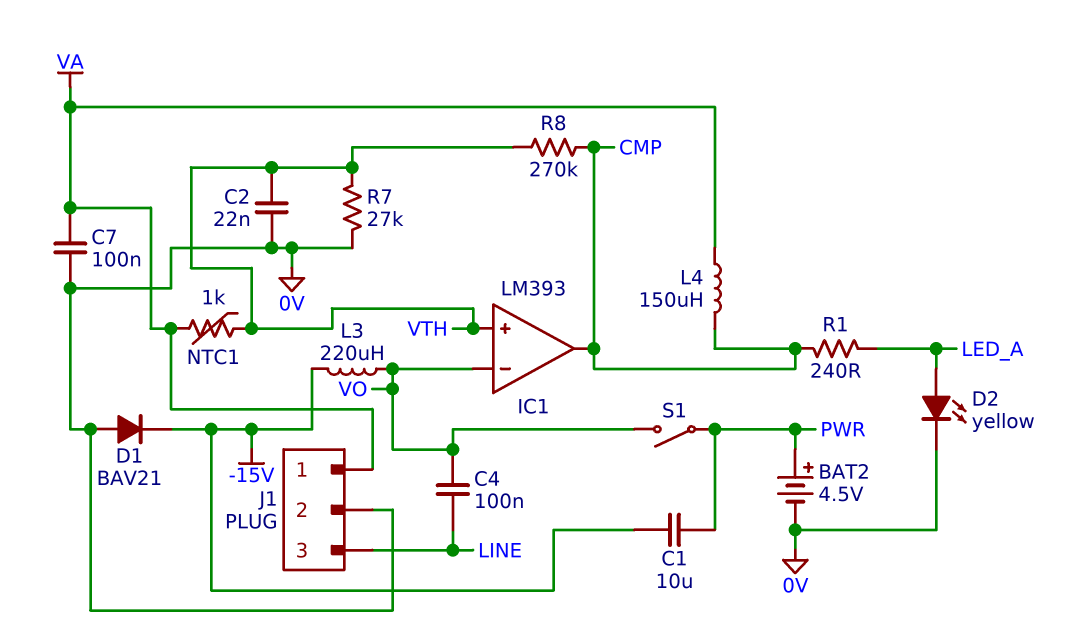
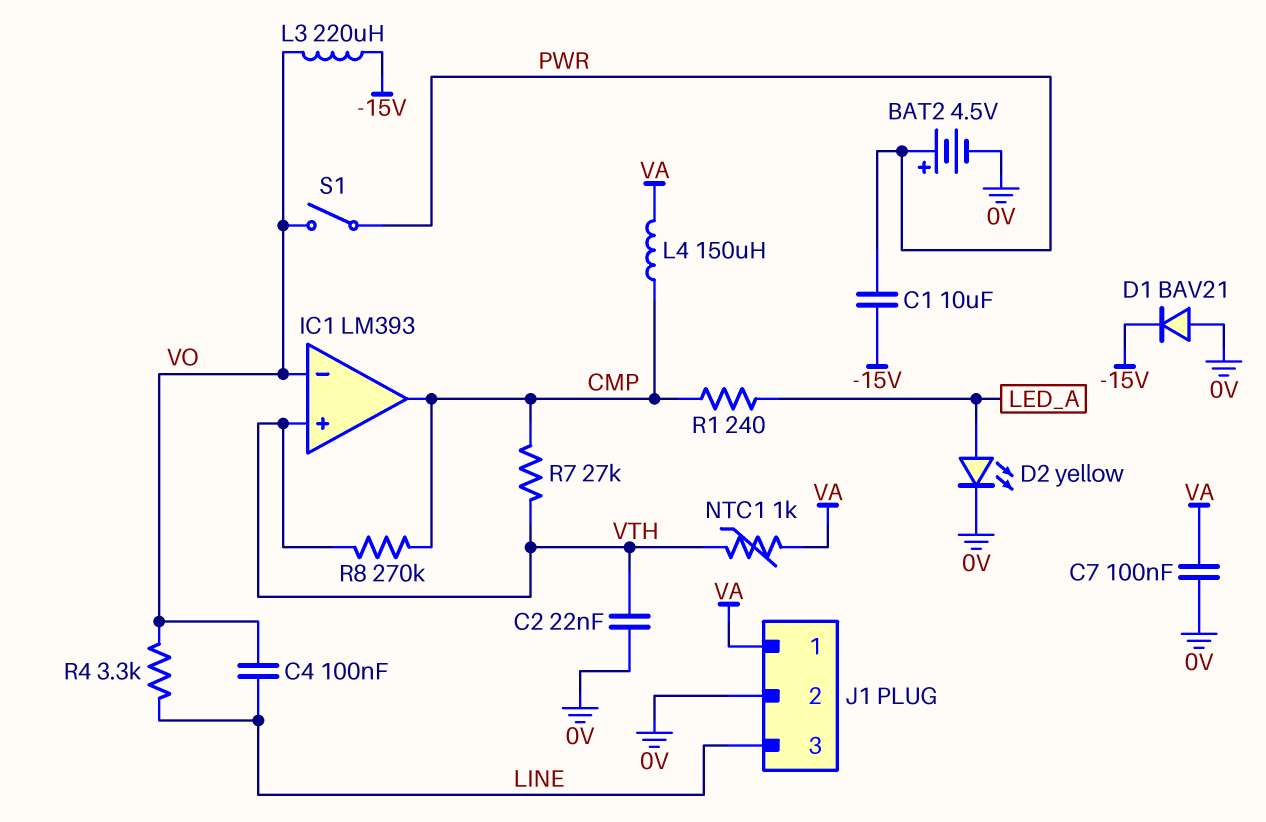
R4: none -> 3.3k (LINE, VO)
R7: 27k (0V, VTH) -> 27k (CMP, VTH)

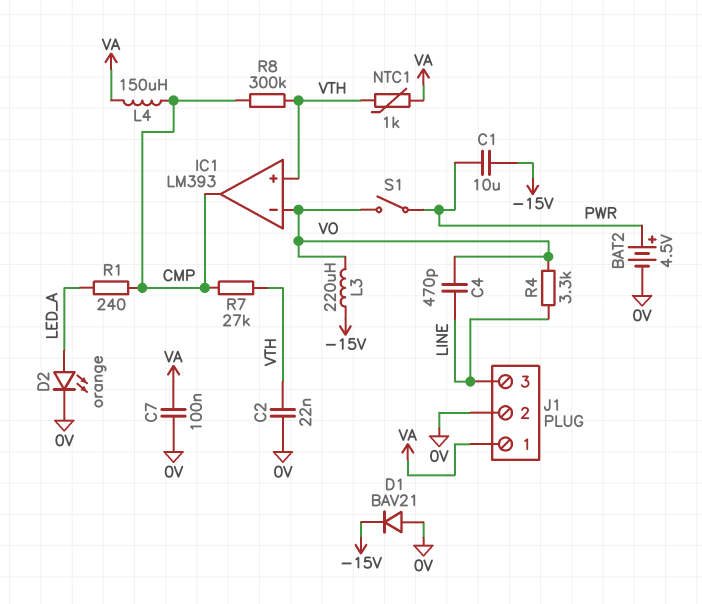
C4: 100nF (LINE, VO) -> 470pF (LINE, VO)
D2: LED yellow (A LED_A, K 0V) -> LED orange (A LED_A, K 0V)
R8: 270k (CMP, VTH) -> 300k (CMP, VTH)

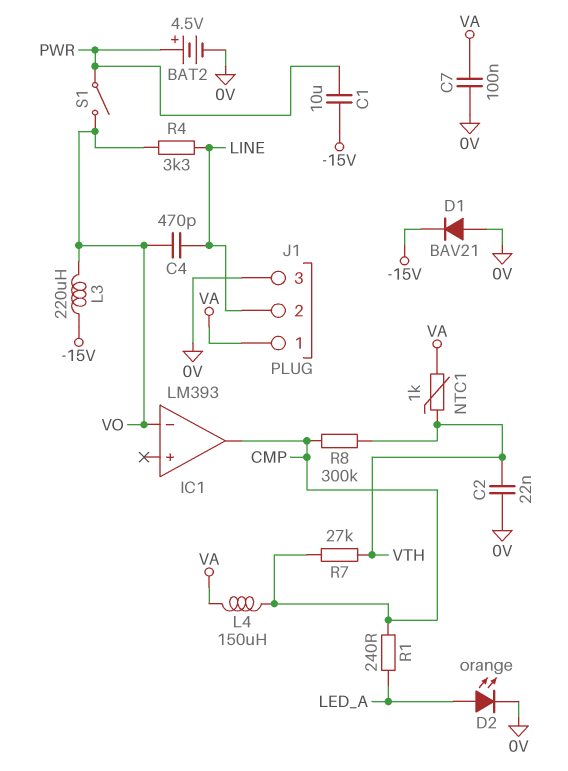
IC1 pin in+: VTH -> none
J1 pin 2: 0V -> LINE
J1 pin 3: LINE -> 0V

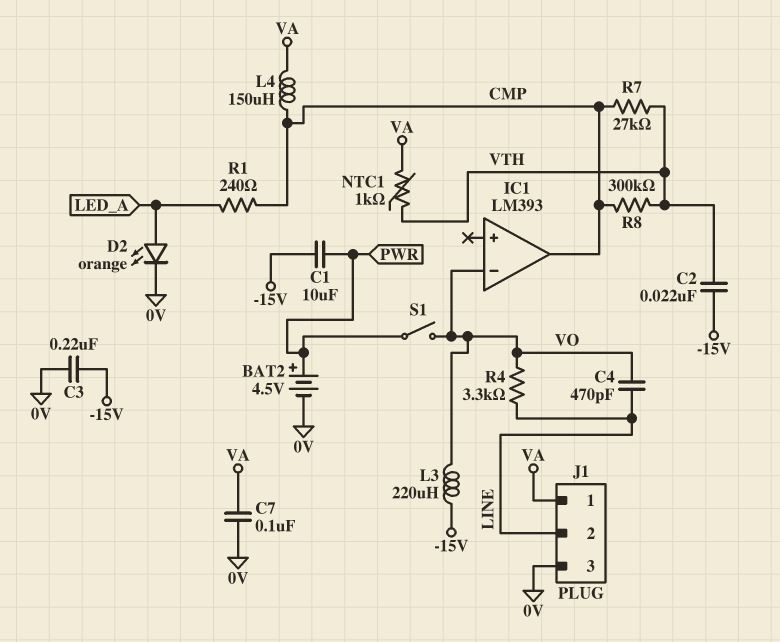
C2: 22nF (0V, VTH) -> 22nF (-15V, VTH)
C3: none -> 220nF (-15V, 0V)
D1: diode BAV21 (A 0V, K -15V) -> none

